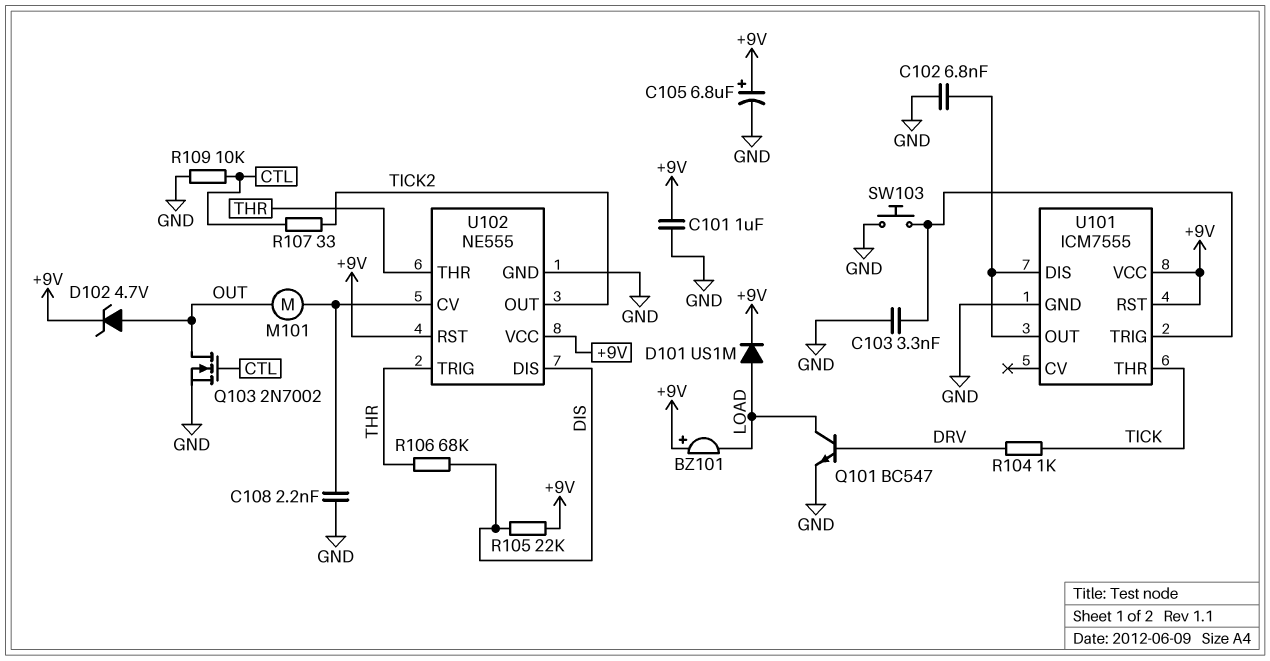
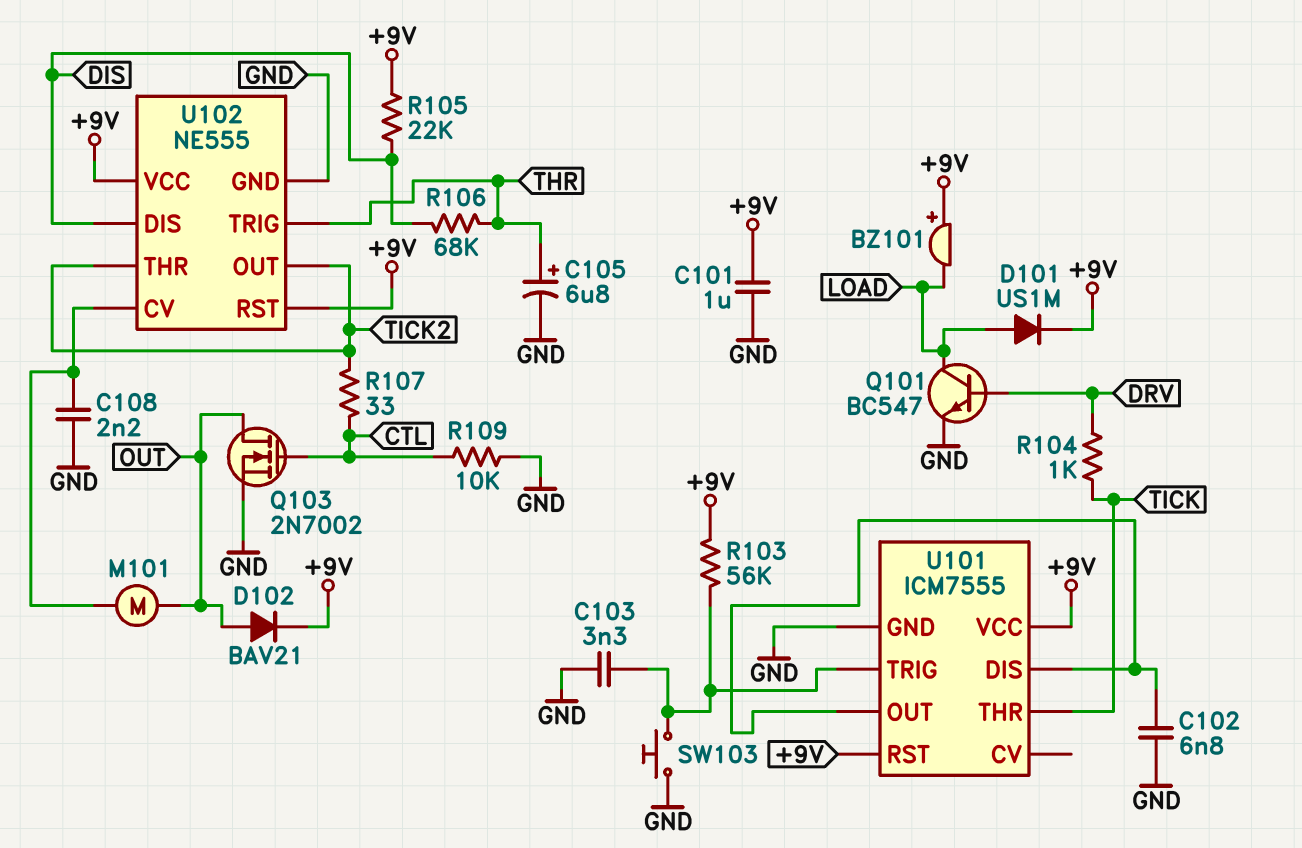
C105: 6.8uF (plus +9V, minus GND) -> 6.8uF (plus THR, minus GND)
D102: zener 4.7V (A OUT, K +9V) -> diode BAV21 (A OUT, K +9V)
R103: none -> 56k (+9V, U101/TRIG)
U102 pin THR: THR -> TICK2

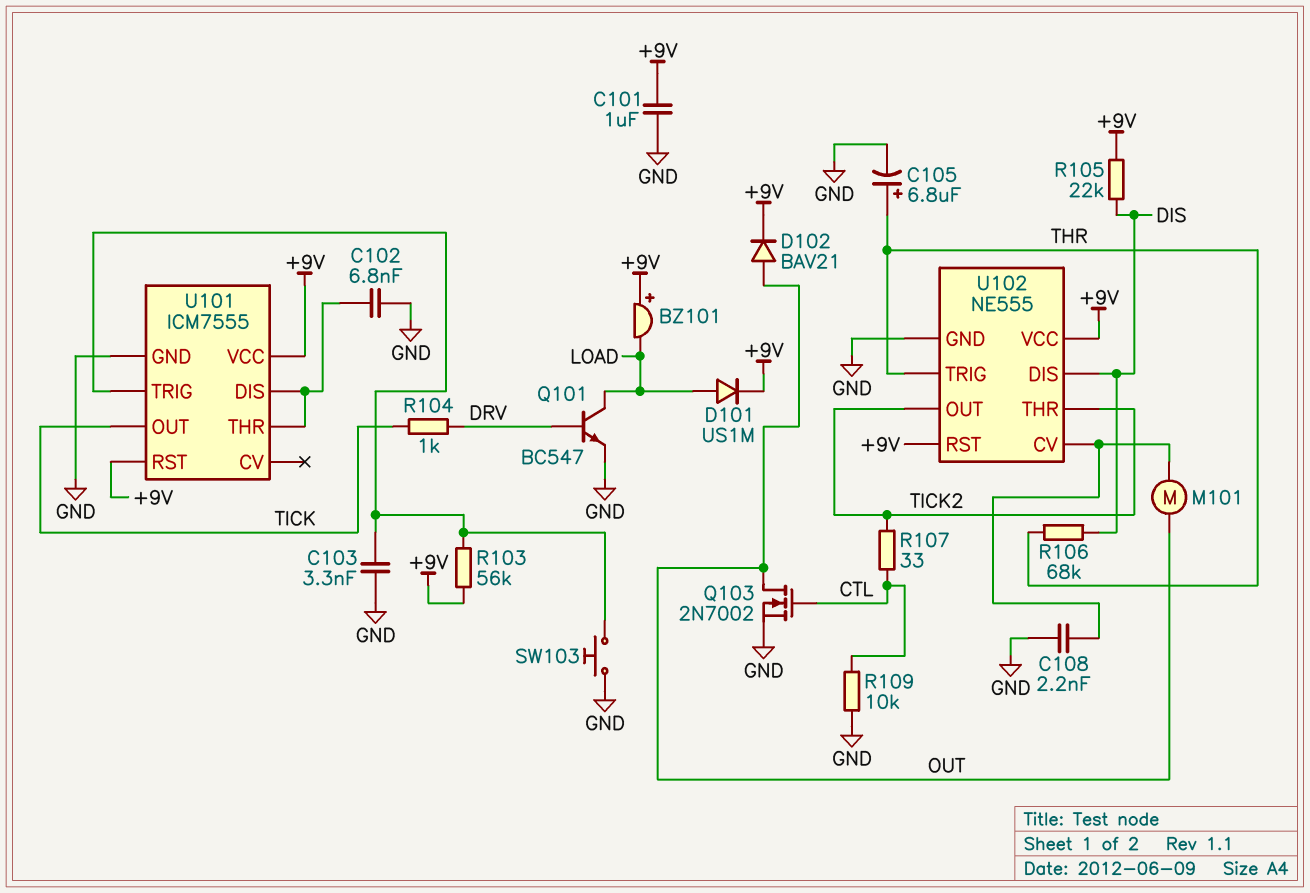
U101 pin OUT: U101/DIS -> TICK
U101 pin THR: TICK -> U101/DIS

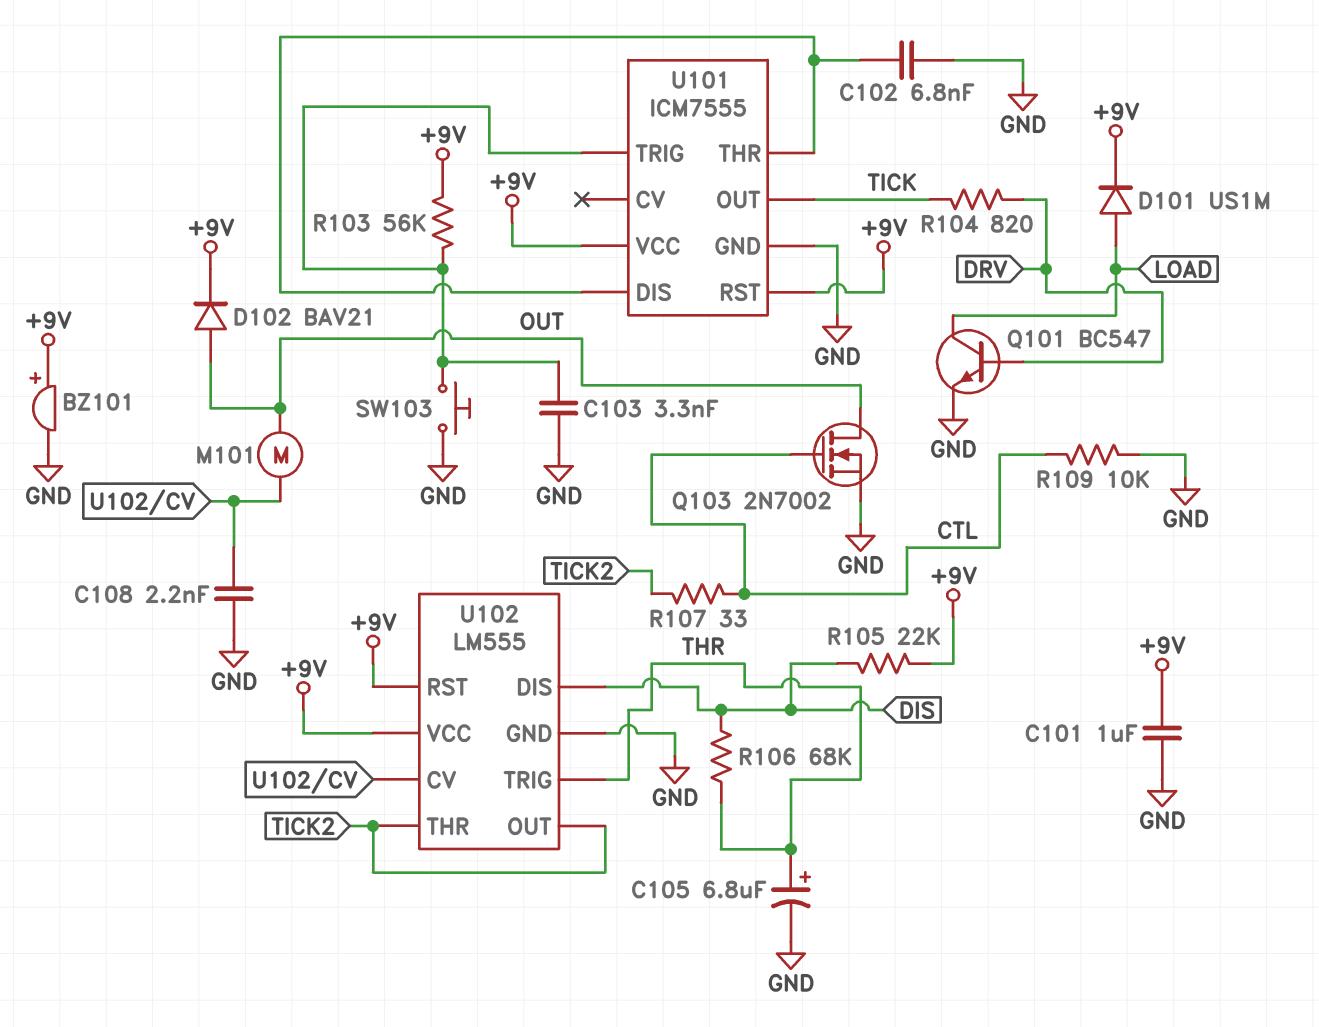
BZ101: buzzer (plus +9V, minus LOAD) -> buzzer (plus +9V, minus GND)
R104: 1k (DRV, TICK) -> 820 (DRV, TICK)
U102: NE555 -> LM555

